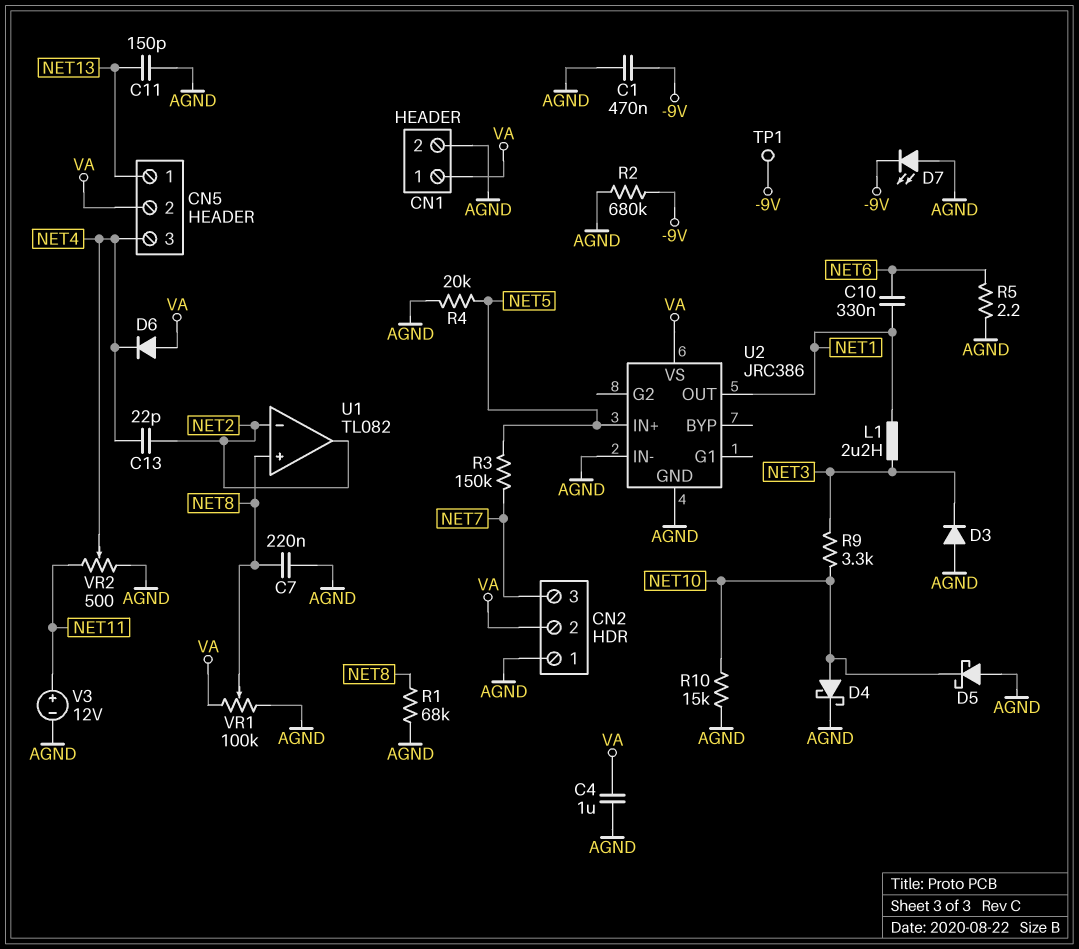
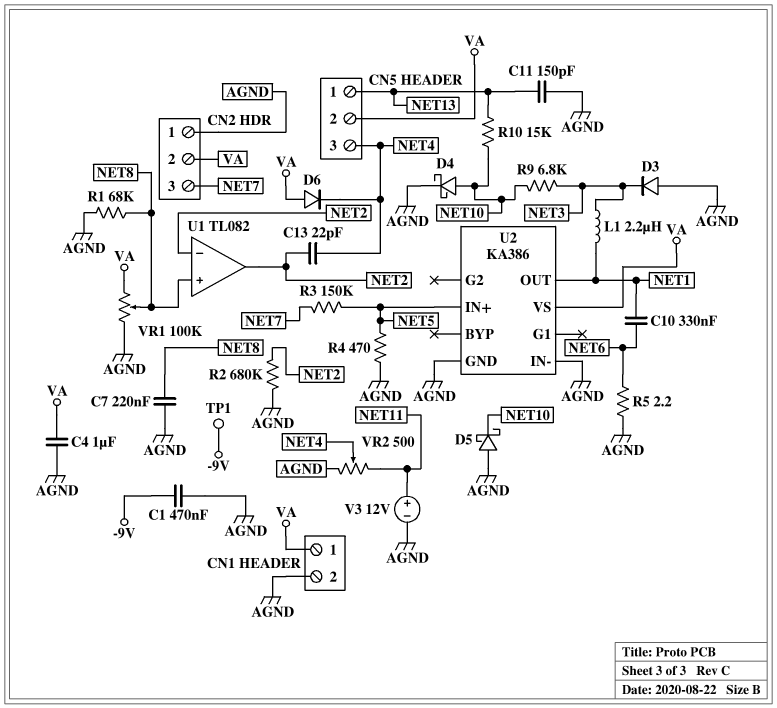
D7: LED (A AGND, K -9V) -> none
R2: 680k (-9V, AGND) -> 680k (AGND, NET2)
R4: 20k (AGND, NET5) -> 470 (AGND, NET5)
R9: 3.3k (NET3, NET10) -> 6.8k (NET3, NET10)
R10: 15k (AGND, NET10) -> 15k (NET10, NET13)
U2: JRC386 -> KA386

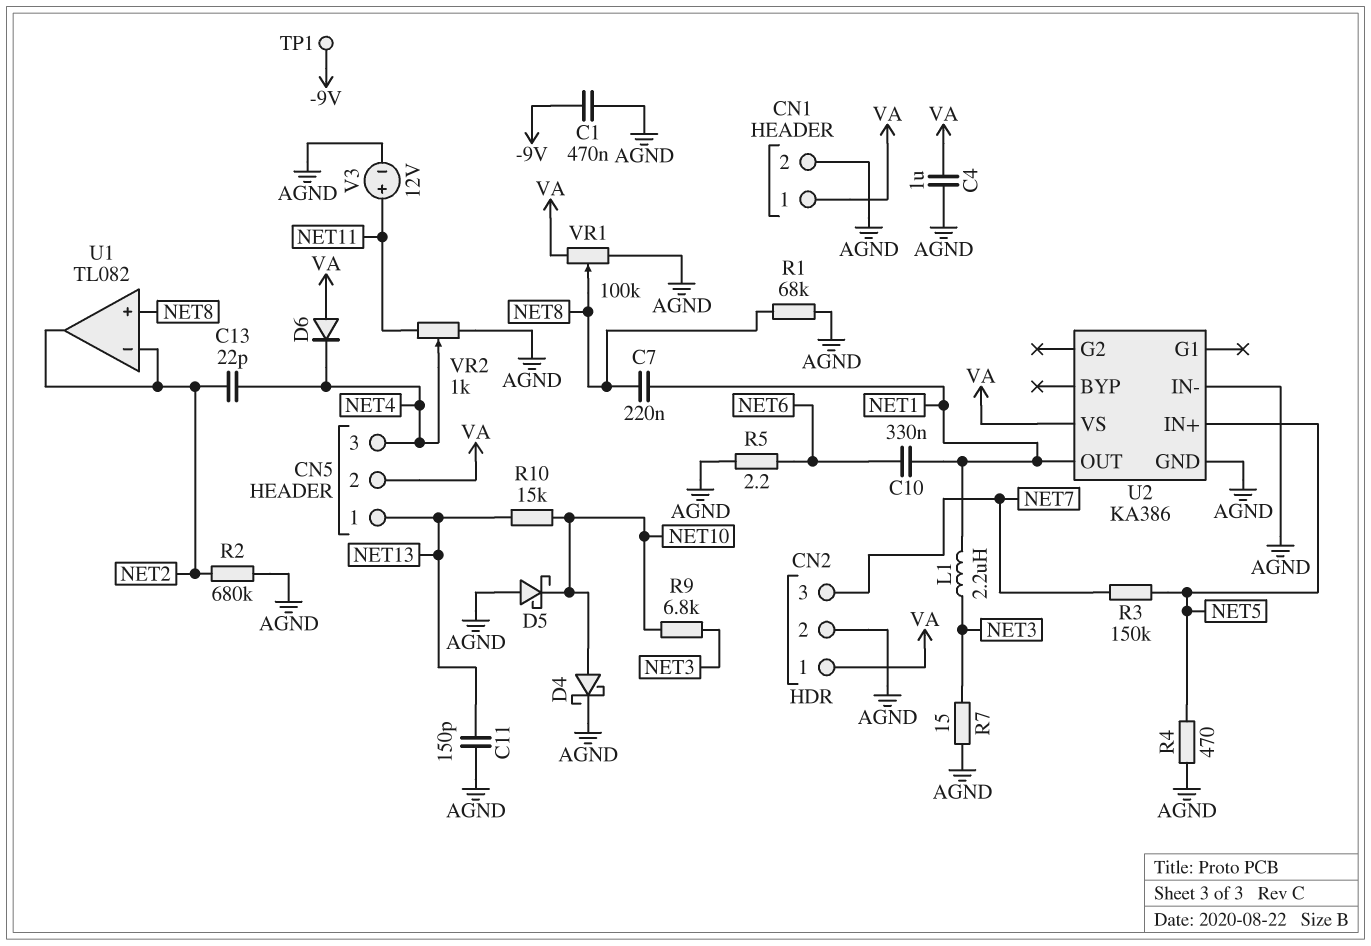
C7: 220nF (AGND, NET8) -> 220nF (NET1, NET8)
CN2 pin 1: AGND -> VA
CN2 pin 2: VA -> AGND
D3: diode (A AGND, K NET3) -> none
R7: none -> 15 (AGND, NET3)
VR2: 500 (AGND, NET11, wiper NET4) -> 1k (AGND, NET11, wiper NET4)

